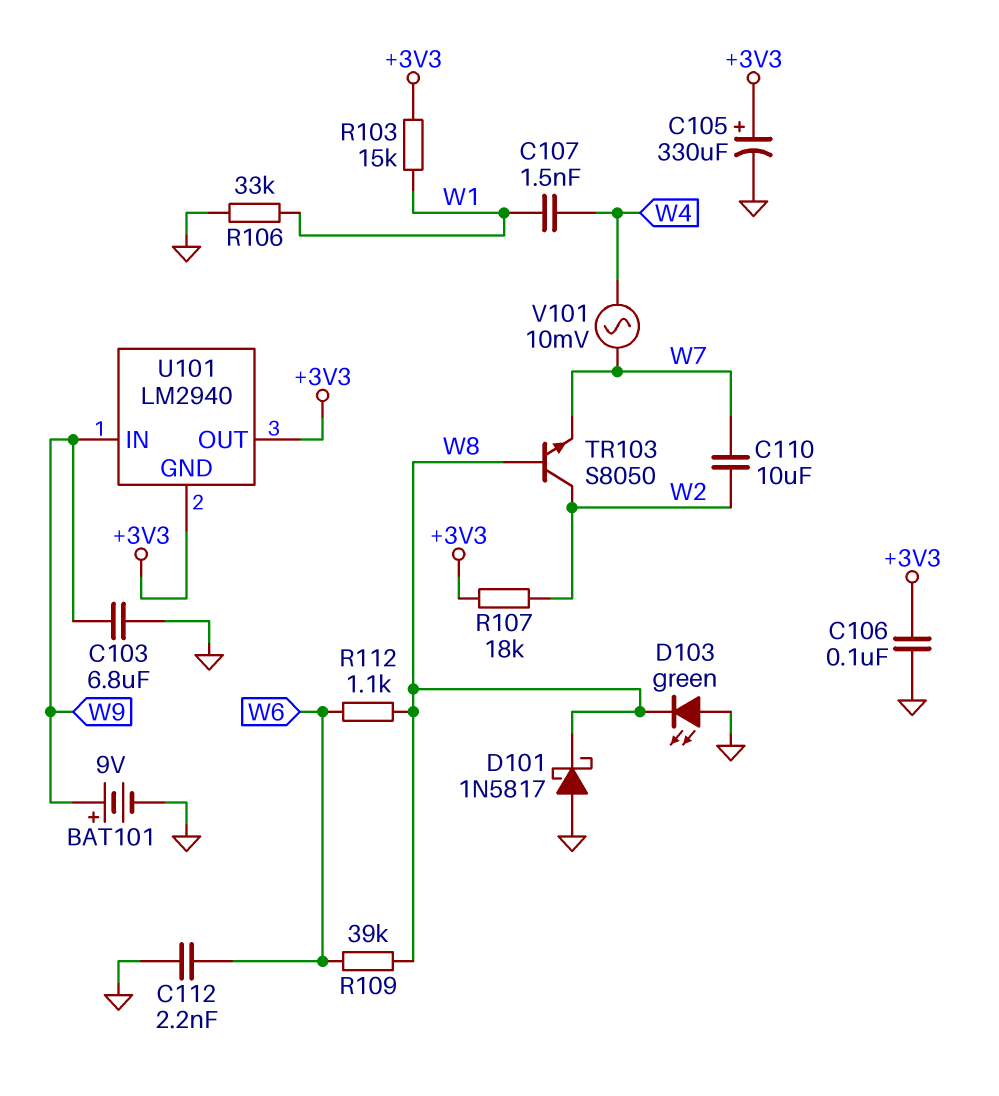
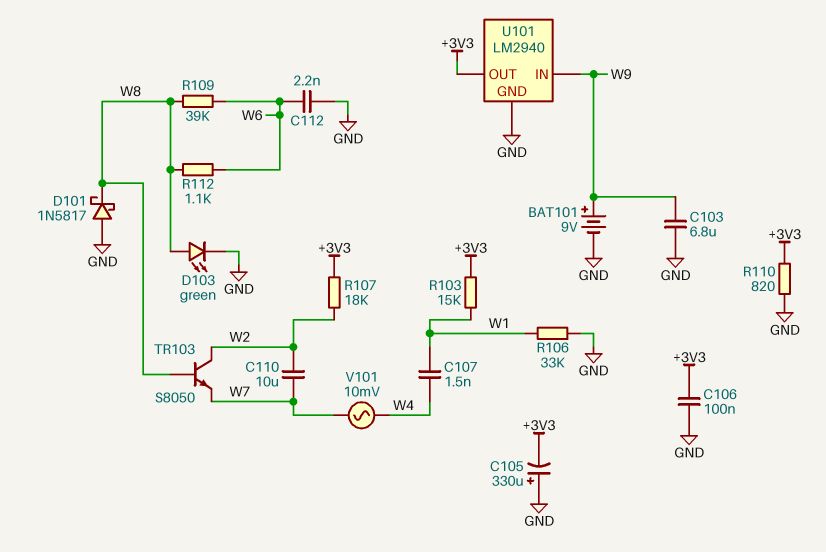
C105: 330uF (plus +3V3, minus GND) -> 330uF (plus GND, minus +3V3)
D103: LED green (A GND, K W8) -> LED green (A W8, K GND)
R110: none -> 820 (+3V3, GND)
U101 pin GND: +3V3 -> GND

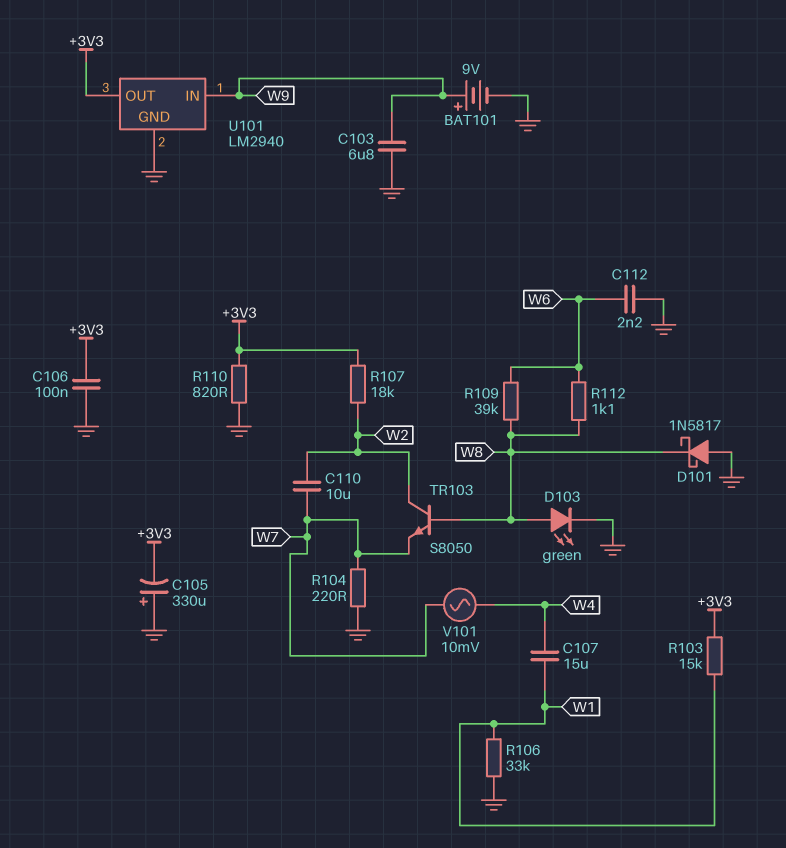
C107: 1.5nF (W1, W4) -> 15uF (W1, W4)
R104: none -> 220 (GND, W7)

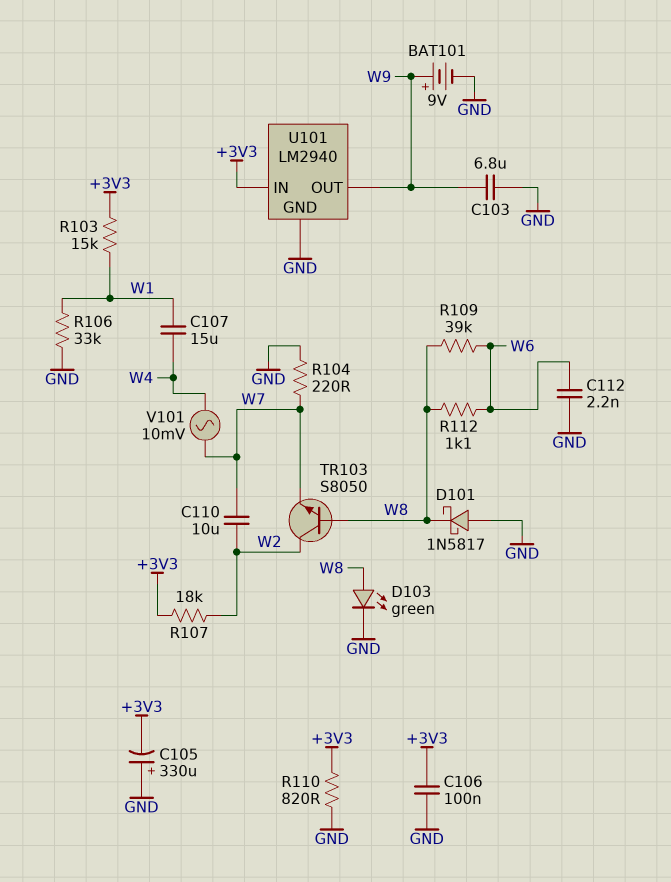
U101 pin IN: W9 -> +3V3
U101 pin OUT: +3V3 -> W9

